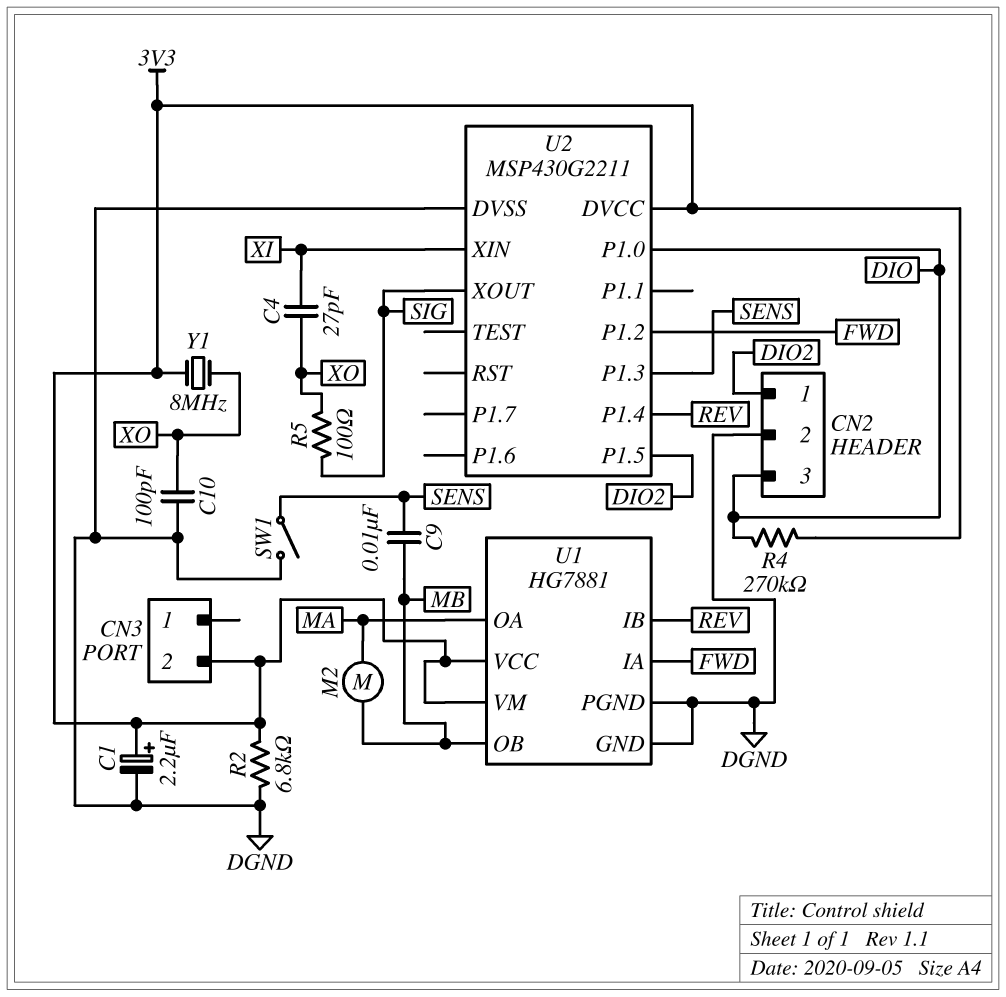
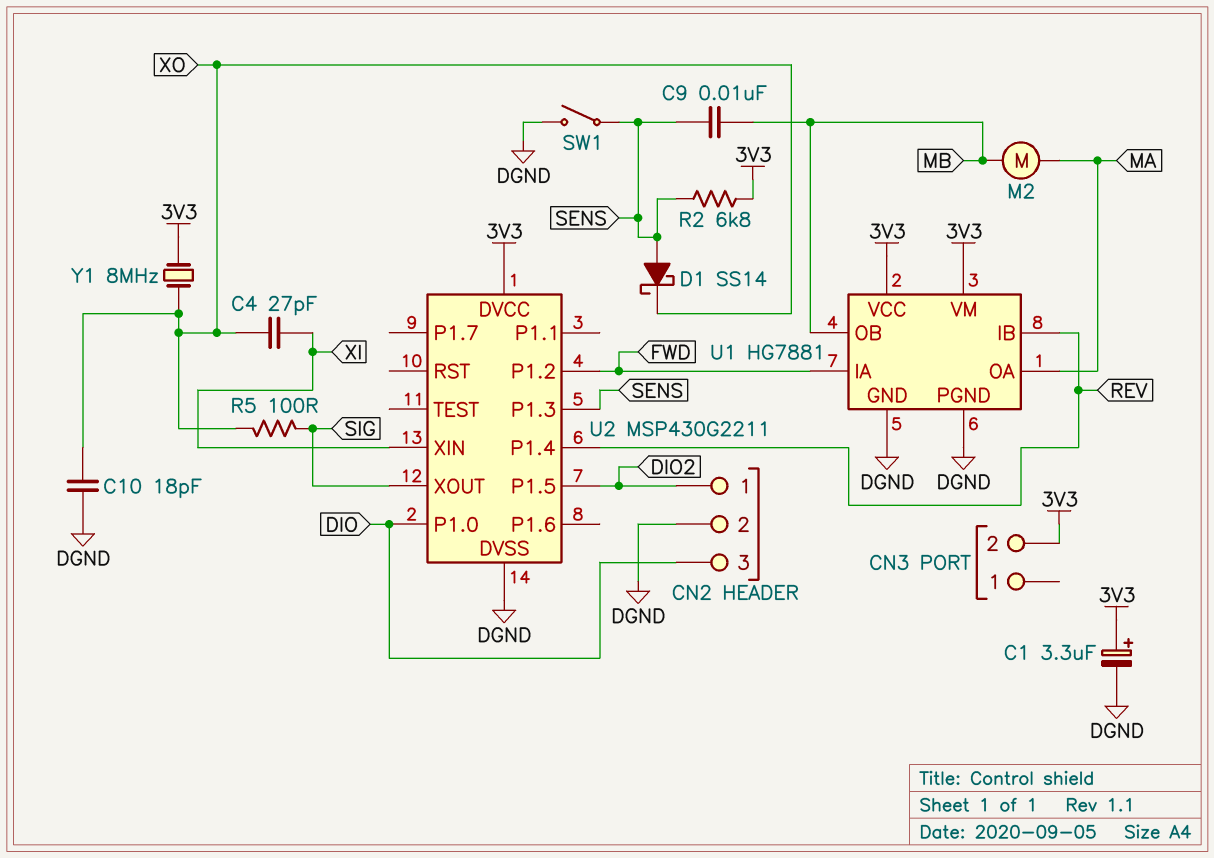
C1: 2.2uF (plus 3V3, minus DGND) -> 3.3uF (plus 3V3, minus DGND)
C10: 100pF (DGND, XO) -> 18pF (DGND, XO)
D1: none -> schottky SS14 (A SENS, K XO)
R2: 6.8k (3V3, DGND) -> 6.8k (3V3, SENS)
R4: 270k (3V3, DIO) -> none

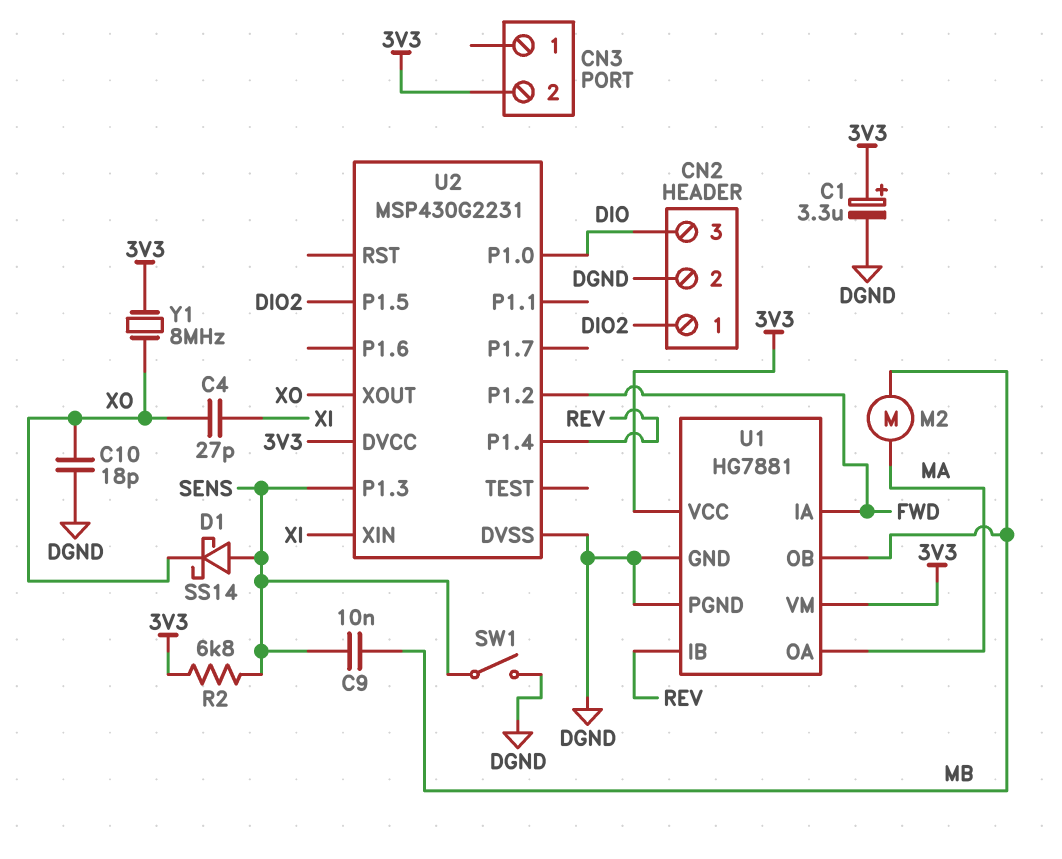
R5: 100 (SIG, XO) -> none
U2: MSP430G2211 -> MSP430G2231
U2 pin XOUT: SIG -> XO

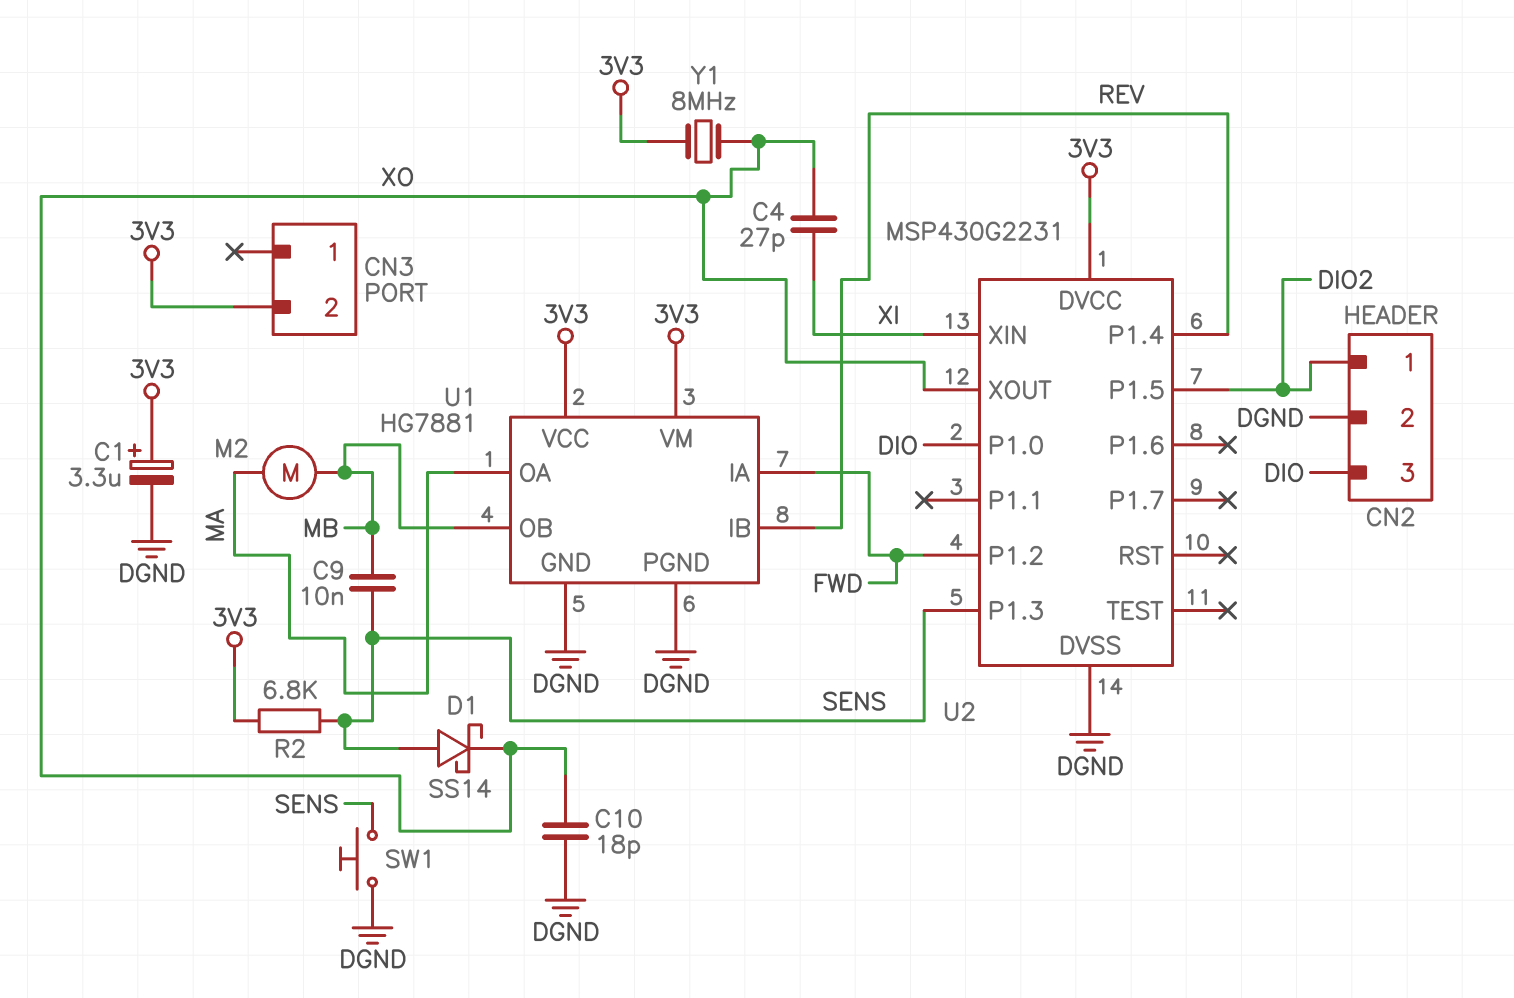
SW1: switch (DGND, SENS) -> button (DGND, SENS)

